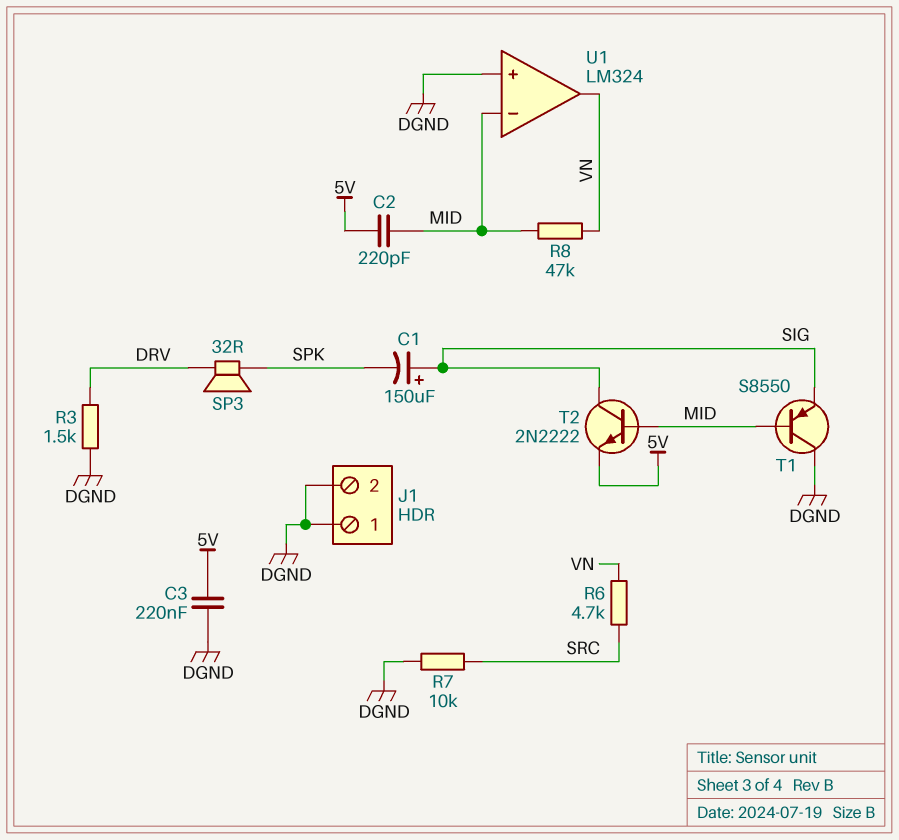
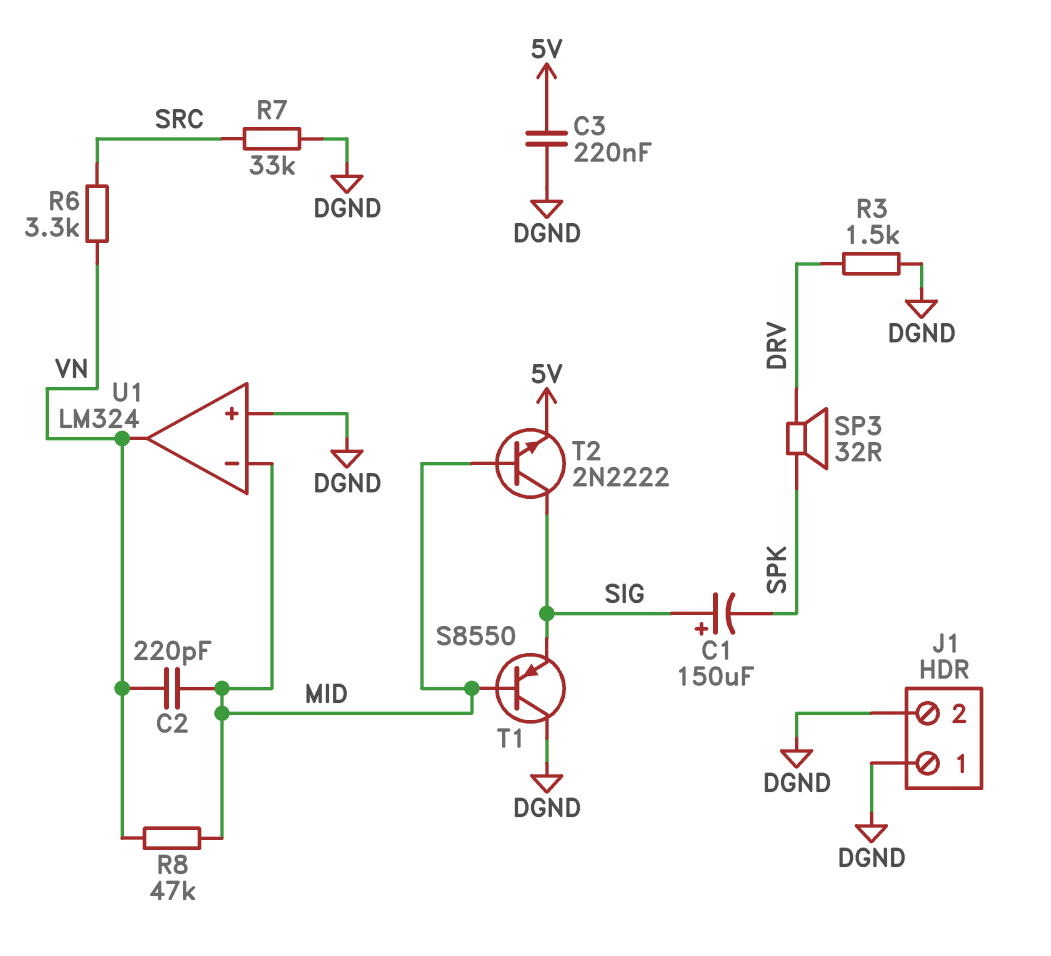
C2: 220pF (5V, MID) -> 220pF (MID, VN)
R6: 4.7k (SRC, VN) -> 3.3k (SRC, VN)
R7: 10k (DGND, SRC) -> 33k (DGND, SRC)

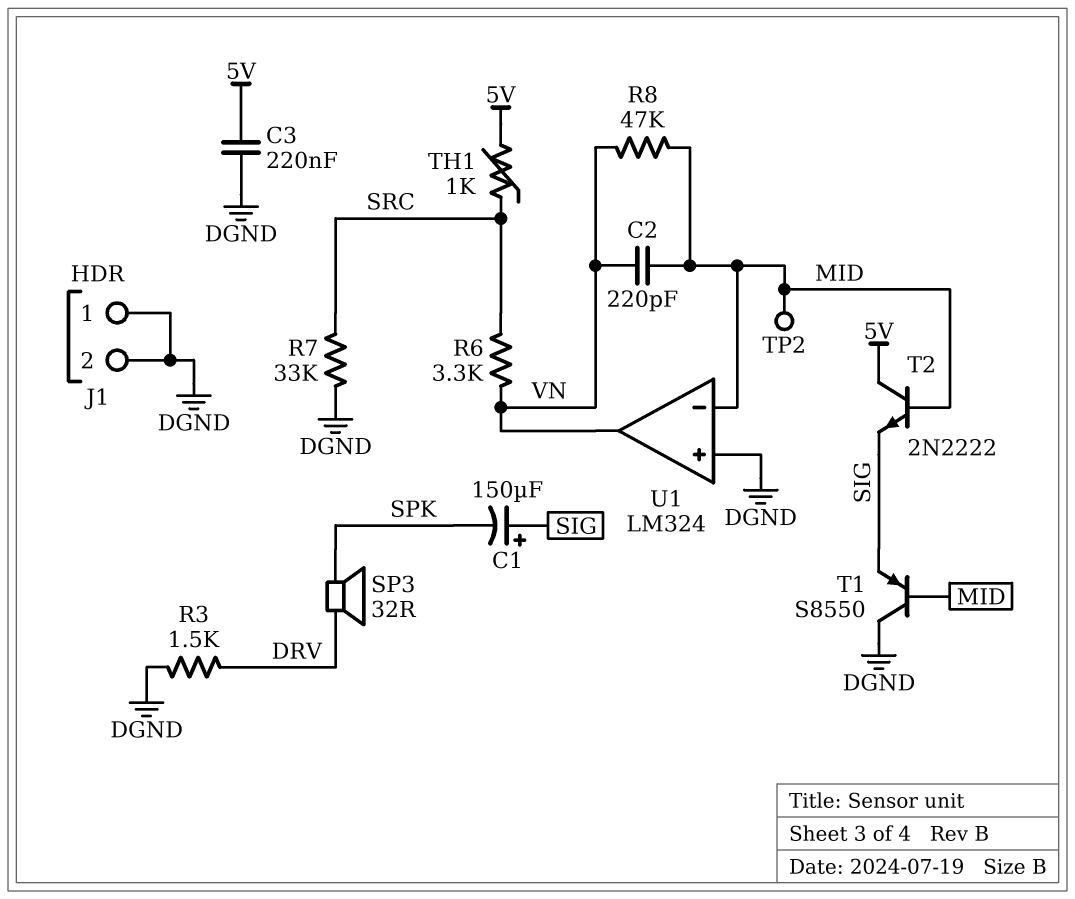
T2: NPN 2N2222 (B MID, C SIG, E 5V) -> NPN 2N2222 (B MID, C 5V, E SIG)
TH1: none -> 1k (5V, SRC)
TP2: none -> test point (MID)

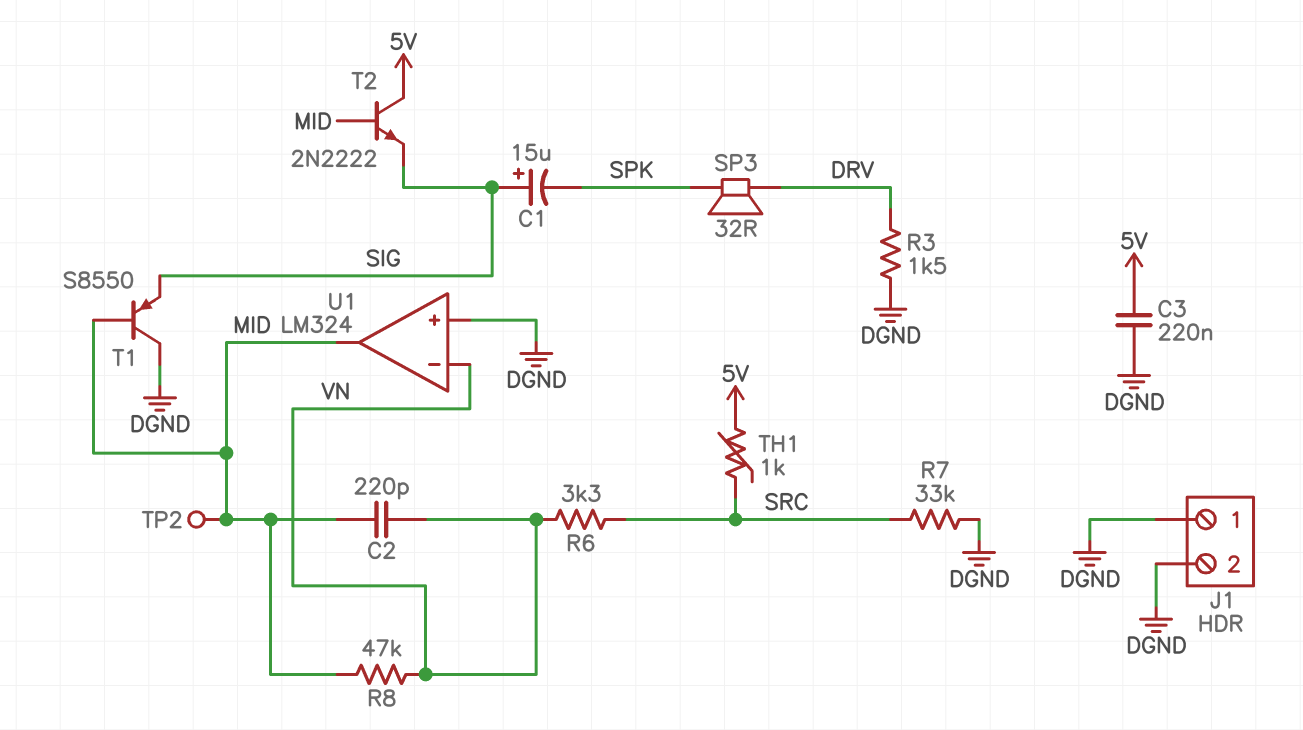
C1: 150uF (plus SIG, minus SPK) -> 15uF (plus SIG, minus SPK)
U1 pin in-: MID -> VN
U1 pin out: VN -> MID

